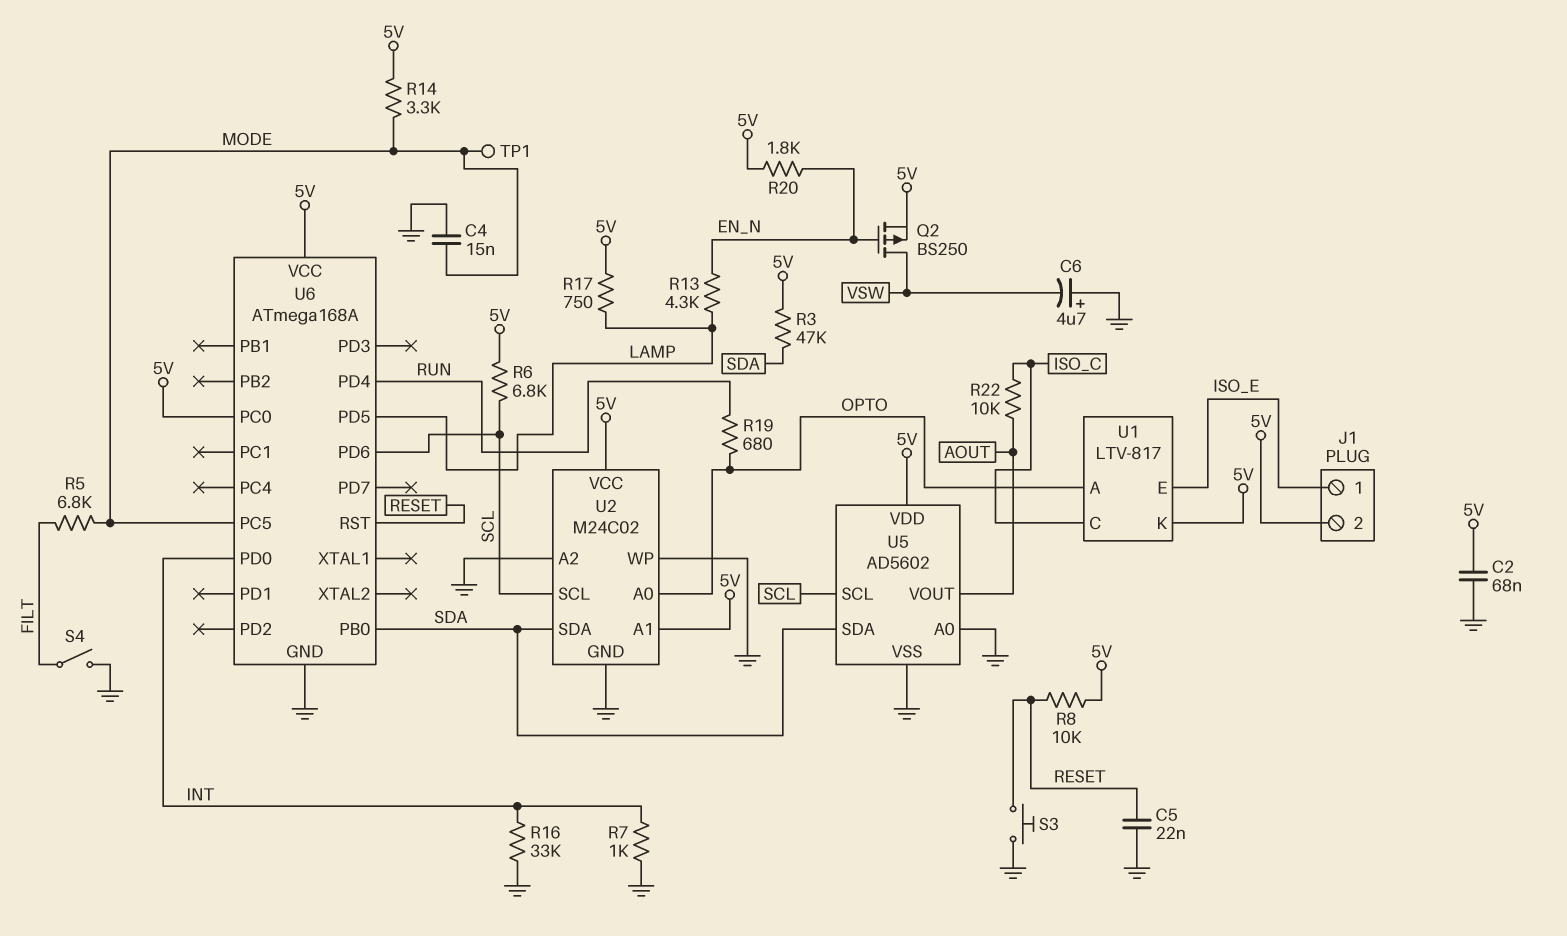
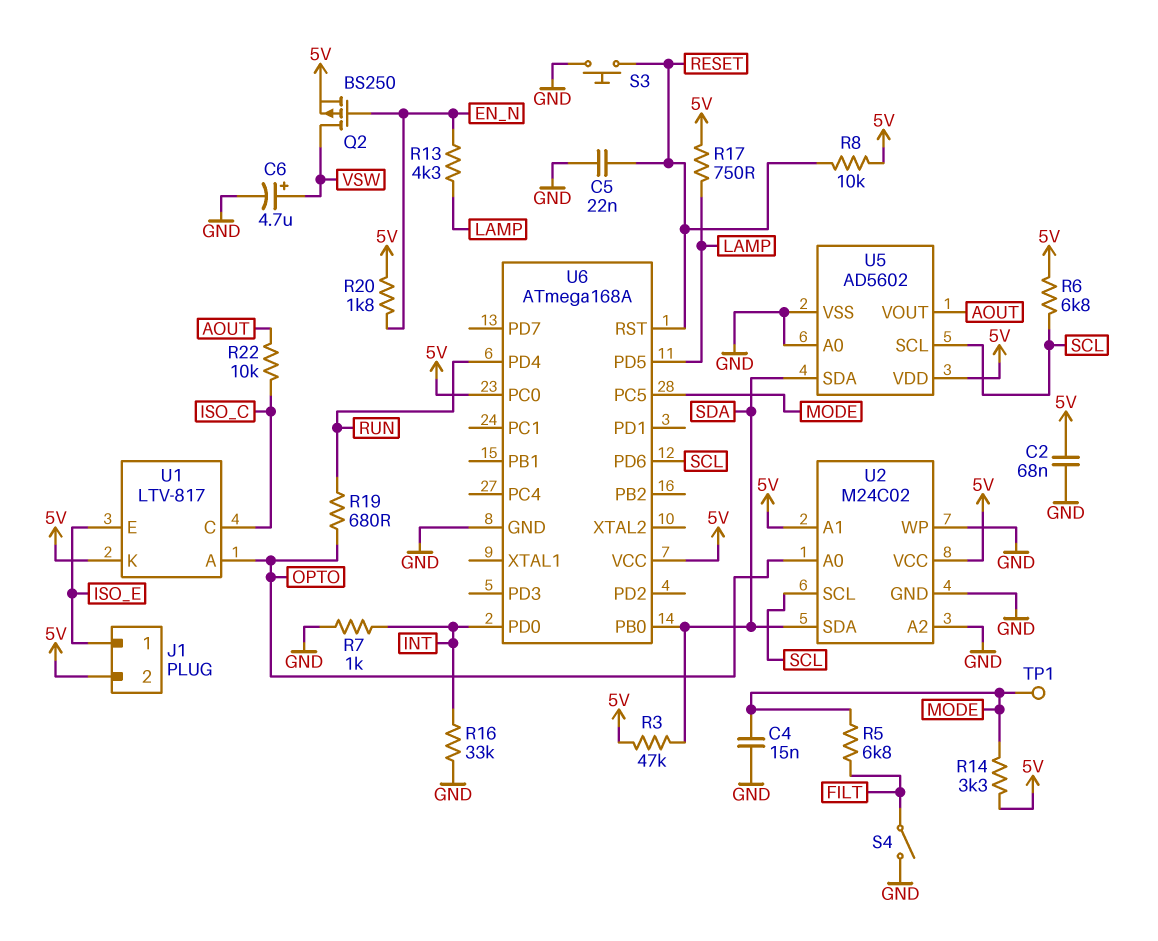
C6: 4.7uF (plus GND, minus VSW) -> 4.7uF (plus VSW, minus GND)

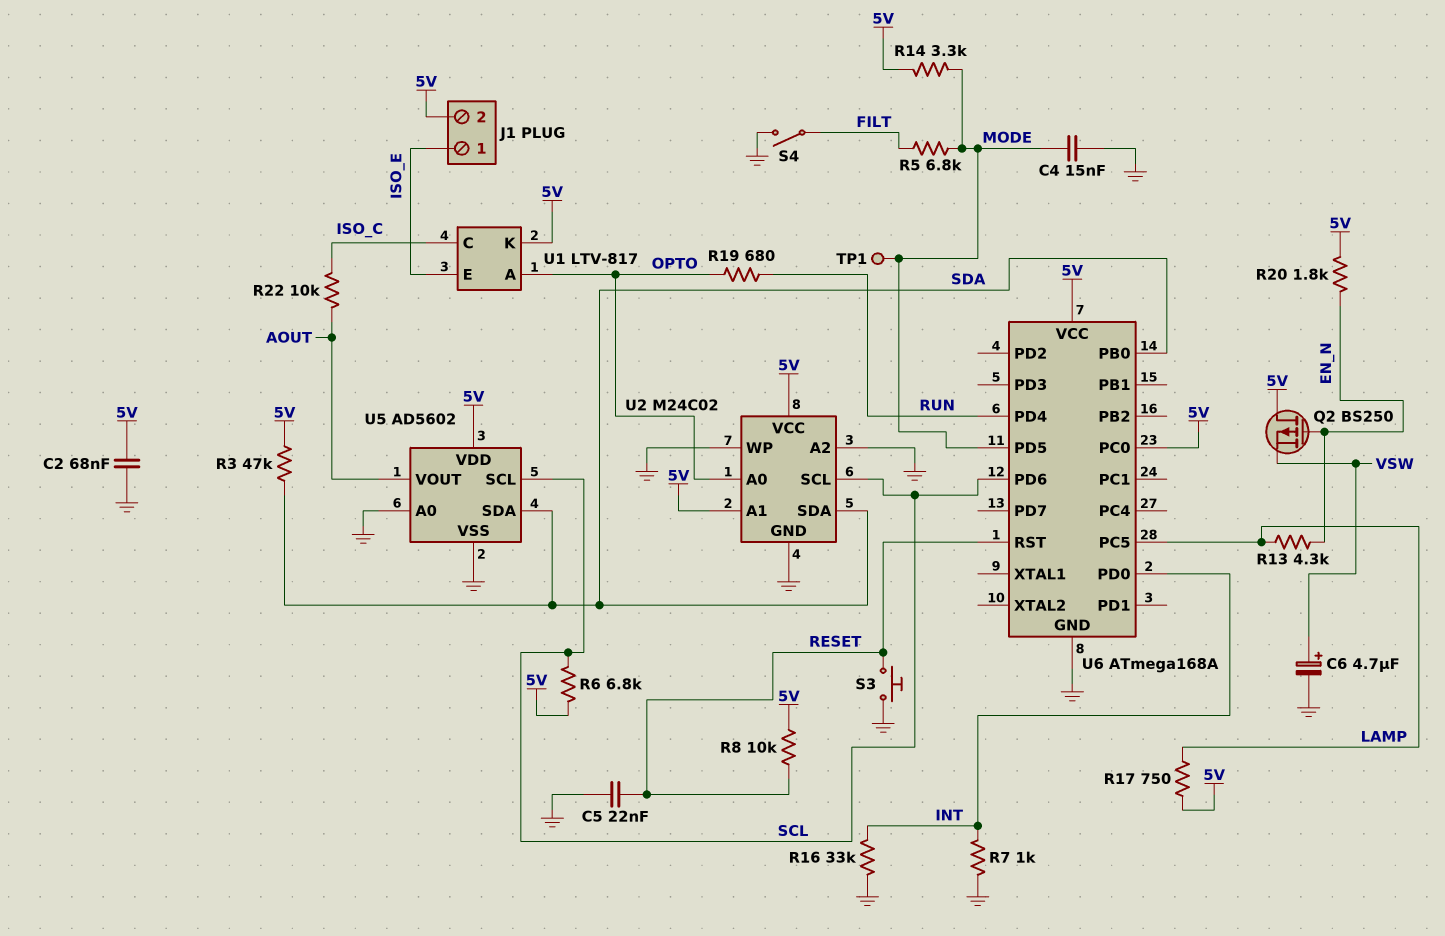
Q2: PMOS BS250 (G EN_N, D VSW, S 5V) -> PMOS BS250 (G EN_N, D 5V, S VSW)
U6 pin PC5: MODE -> LAMP
U6 pin PD5: LAMP -> MODE

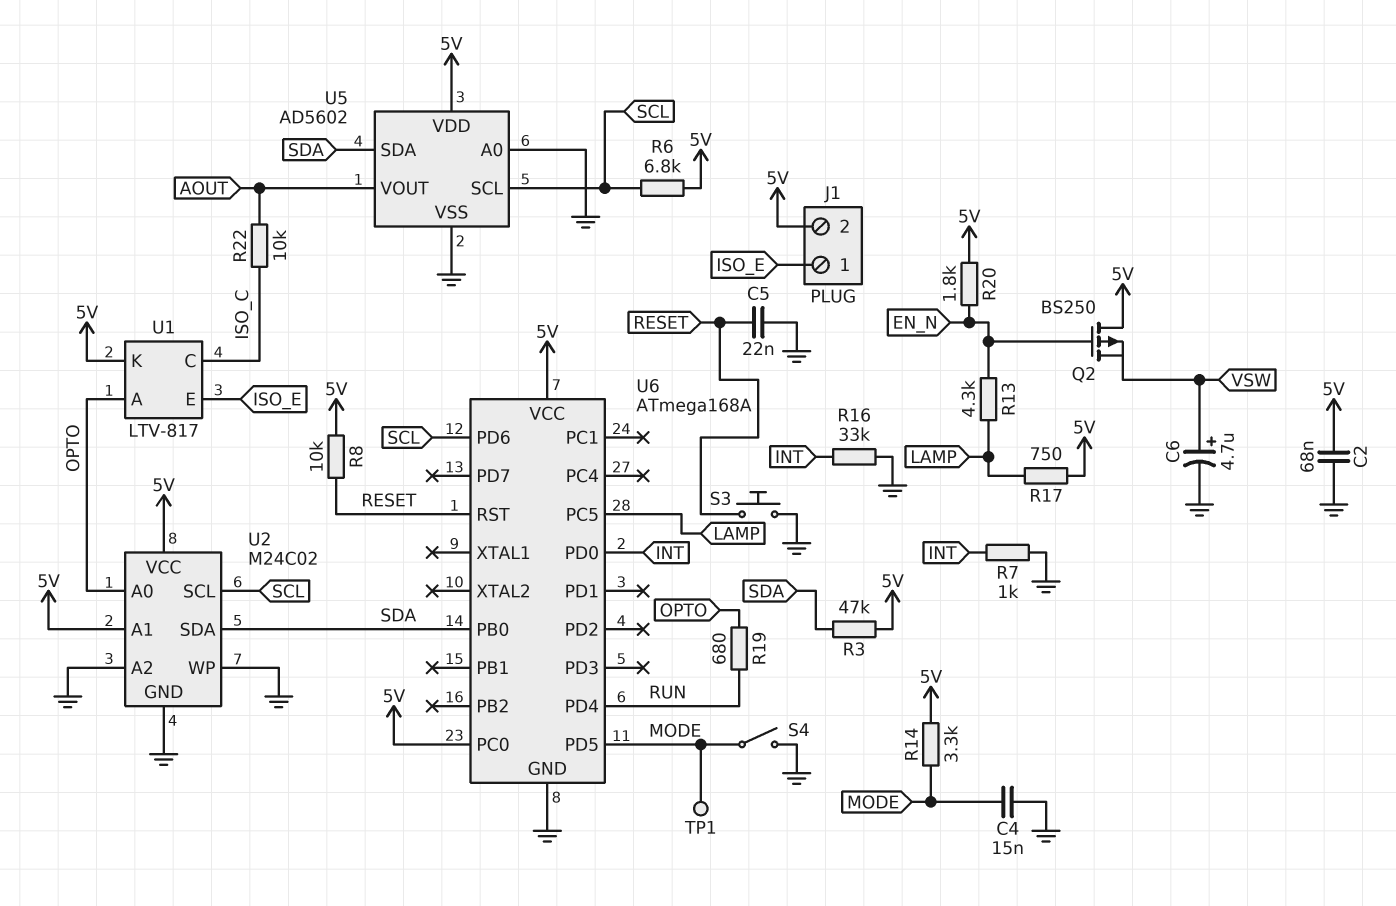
R5: 6.8k (FILT, MODE) -> none
S4: switch (FILT, GND) -> switch (GND, MODE)

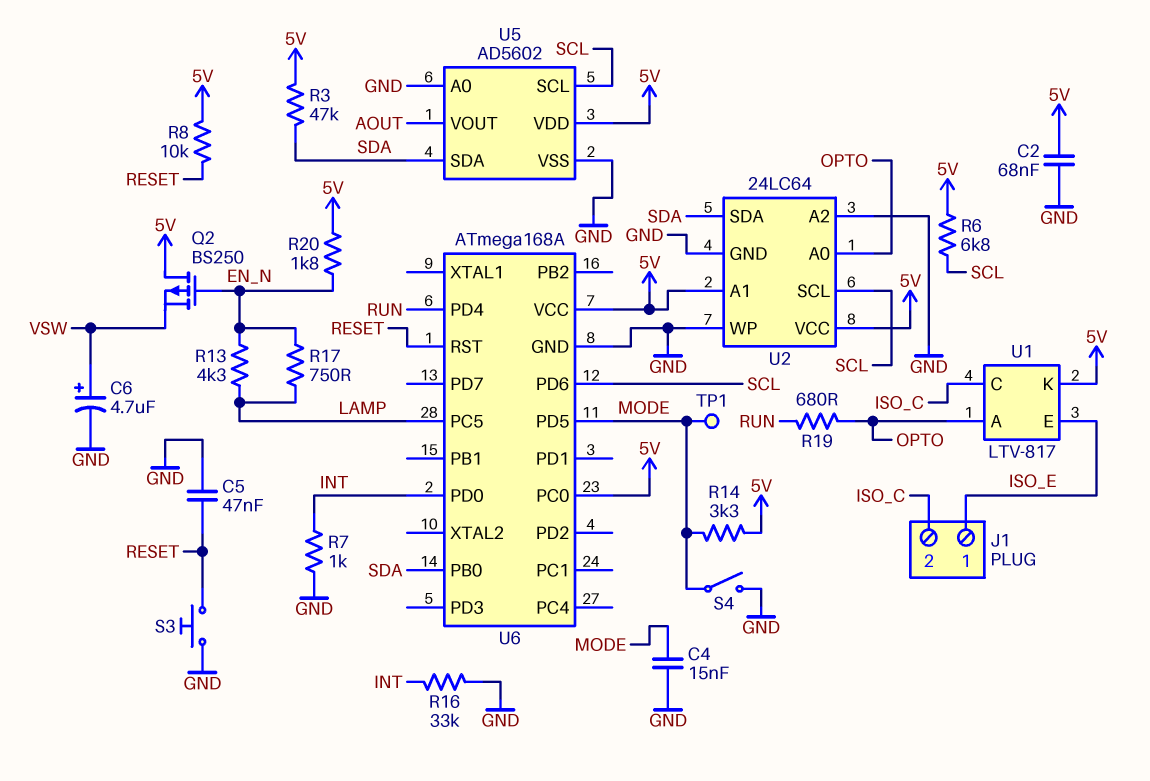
C5: 22nF (GND, RESET) -> 47nF (GND, RESET)
J1 pin 2: 5V -> ISO_C
R17: 750 (5V, LAMP) -> 750 (EN_N, LAMP)
R22: 10k (AOUT, ISO_C) -> none
U2: M24C02 -> 24LC64

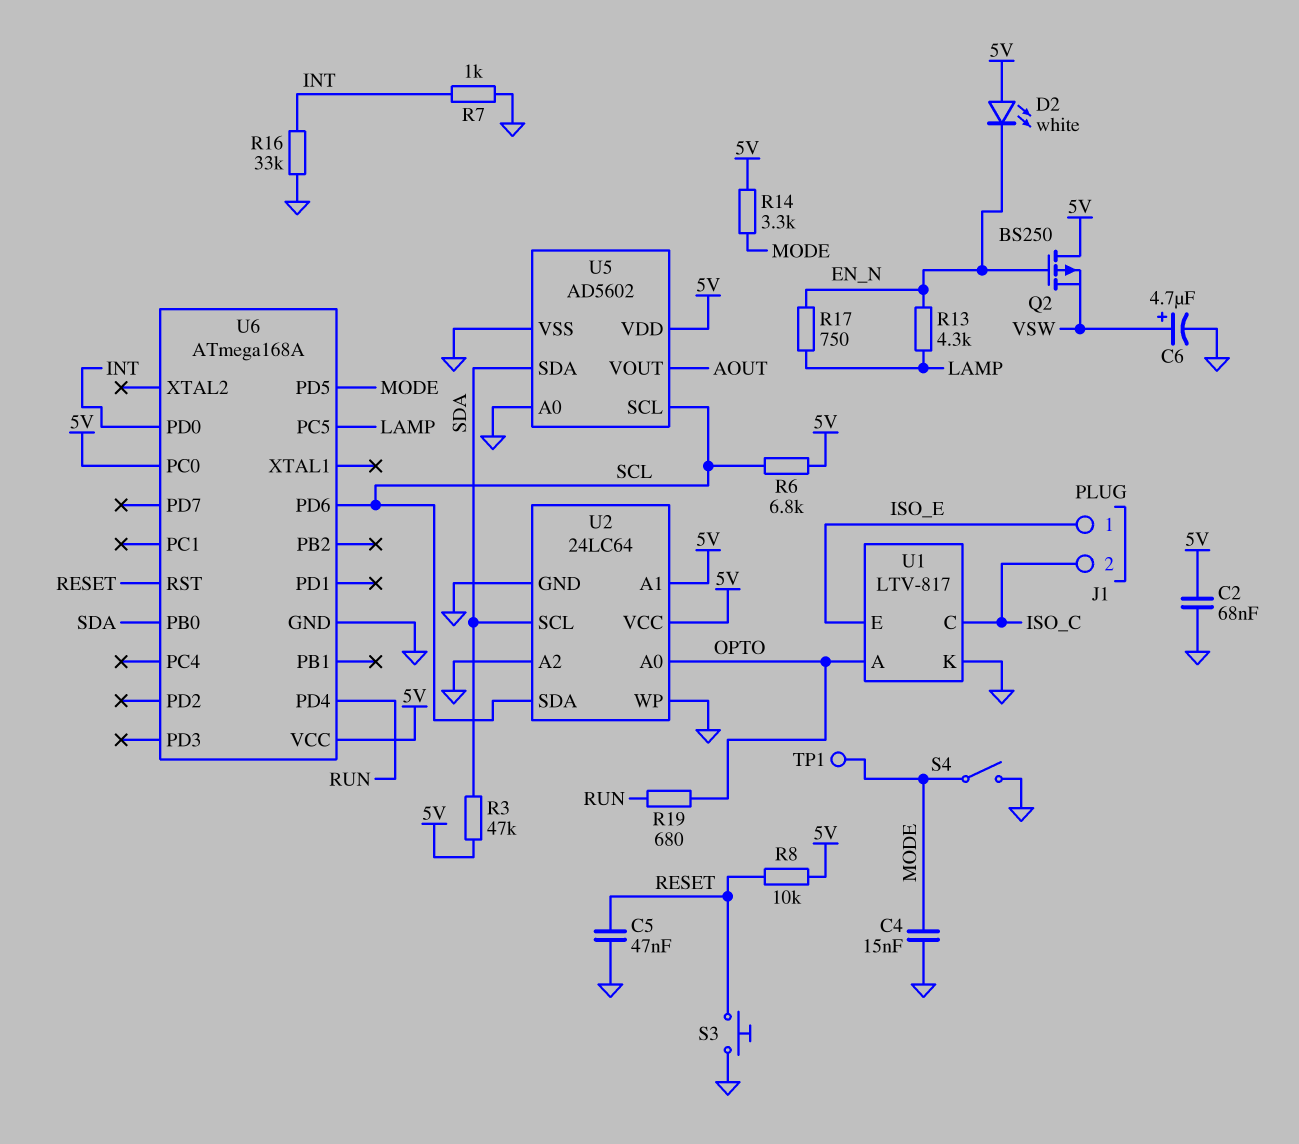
D2: none -> LED white (A 5V, K EN_N)
R20: 1.8k (5V, EN_N) -> none
U1 pin K: 5V -> GND
U2 pin SCL: SCL -> SDA
U2 pin SDA: SDA -> SCL

